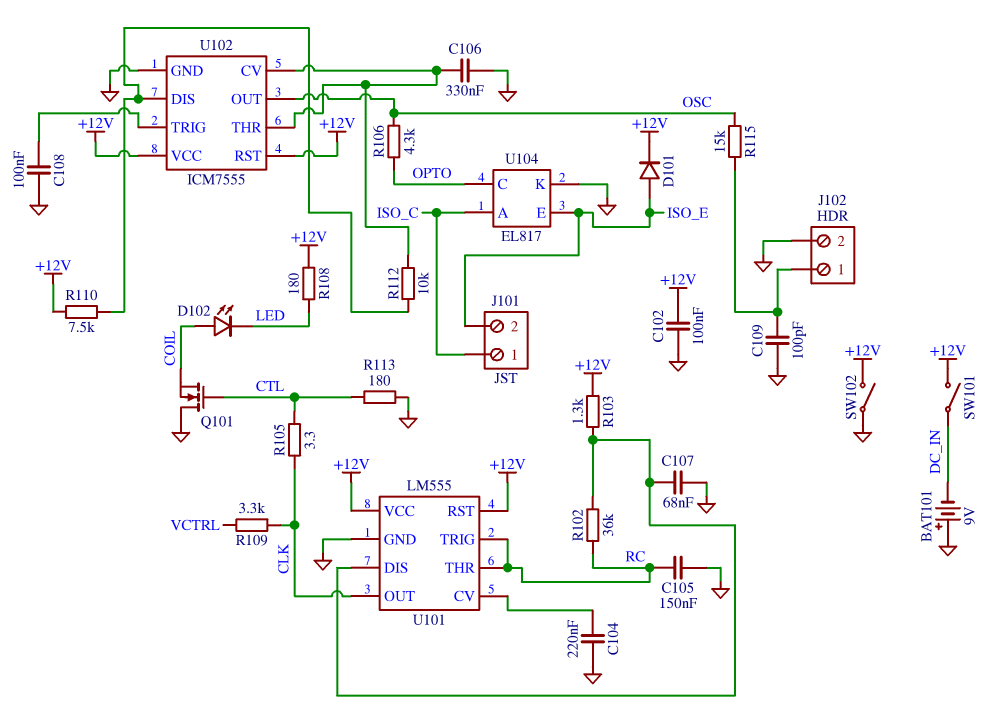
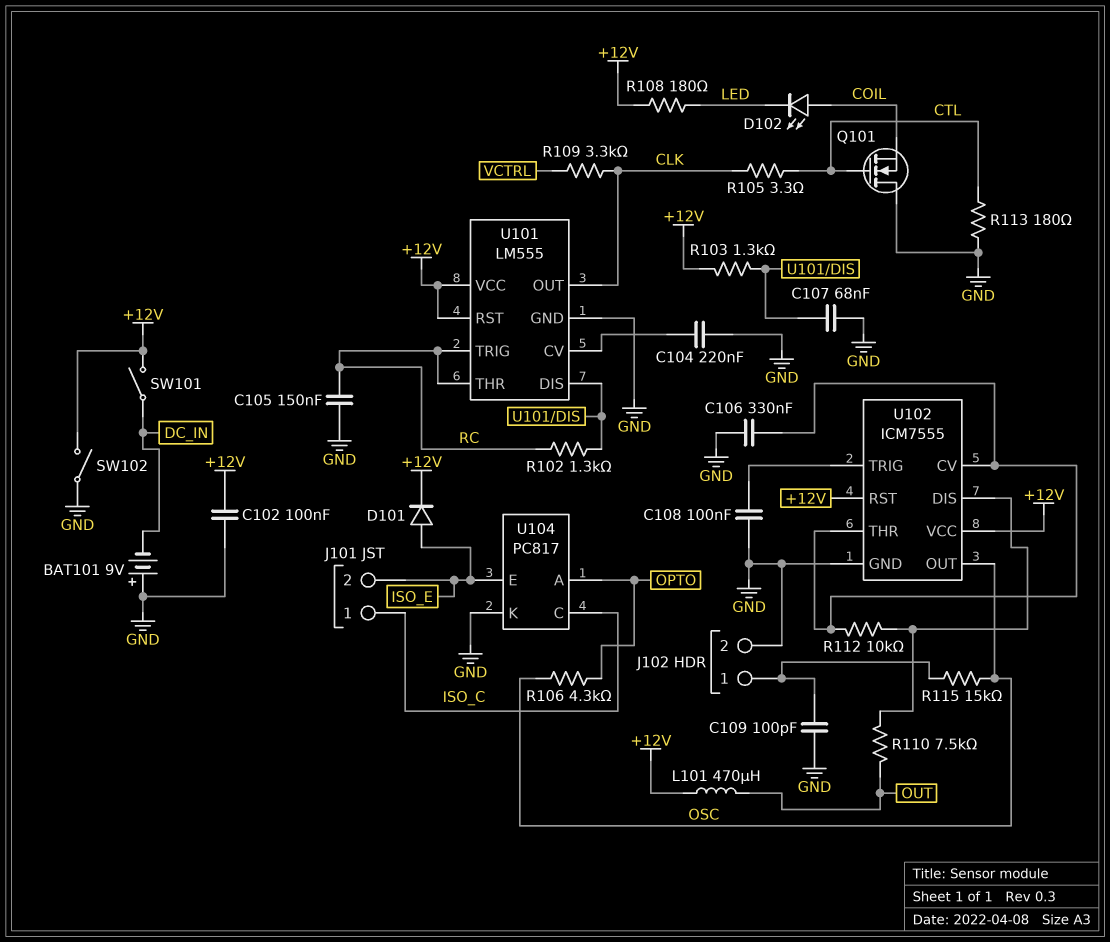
L101: none -> 470uH (+12V, OUT)
R102: 36k (RC, U101/DIS) -> 1.3k (RC, U101/DIS)
R110: 7.5k (+12V, U102/DIS) -> 7.5k (OUT, U102/DIS)
U104: EL817 -> PC817
U104 pin A: ISO_C -> OPTO
U104 pin C: OPTO -> ISO_C

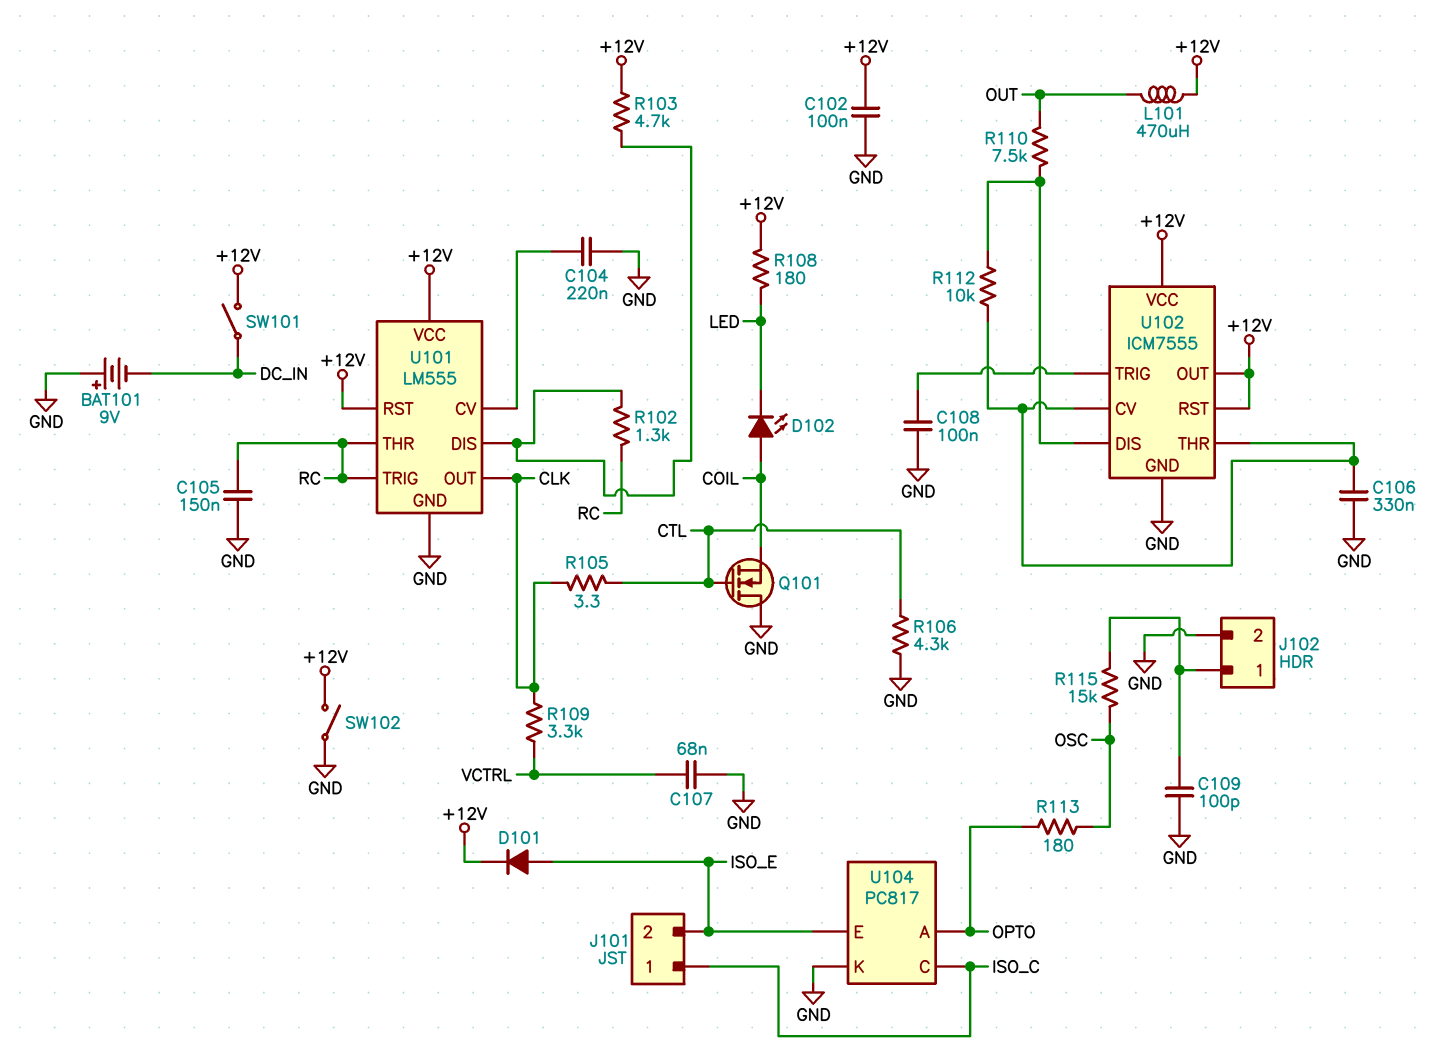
C107: 68nF (GND, U101/DIS) -> 68nF (GND, VCTRL)
R103: 1.3k (+12V, U101/DIS) -> 4.7k (+12V, U101/DIS)
R106: 4.3k (OPTO, OSC) -> 4.3k (CTL, GND)
R113: 180 (CTL, GND) -> 180 (OPTO, OSC)
U102 pin OUT: OSC -> +12V

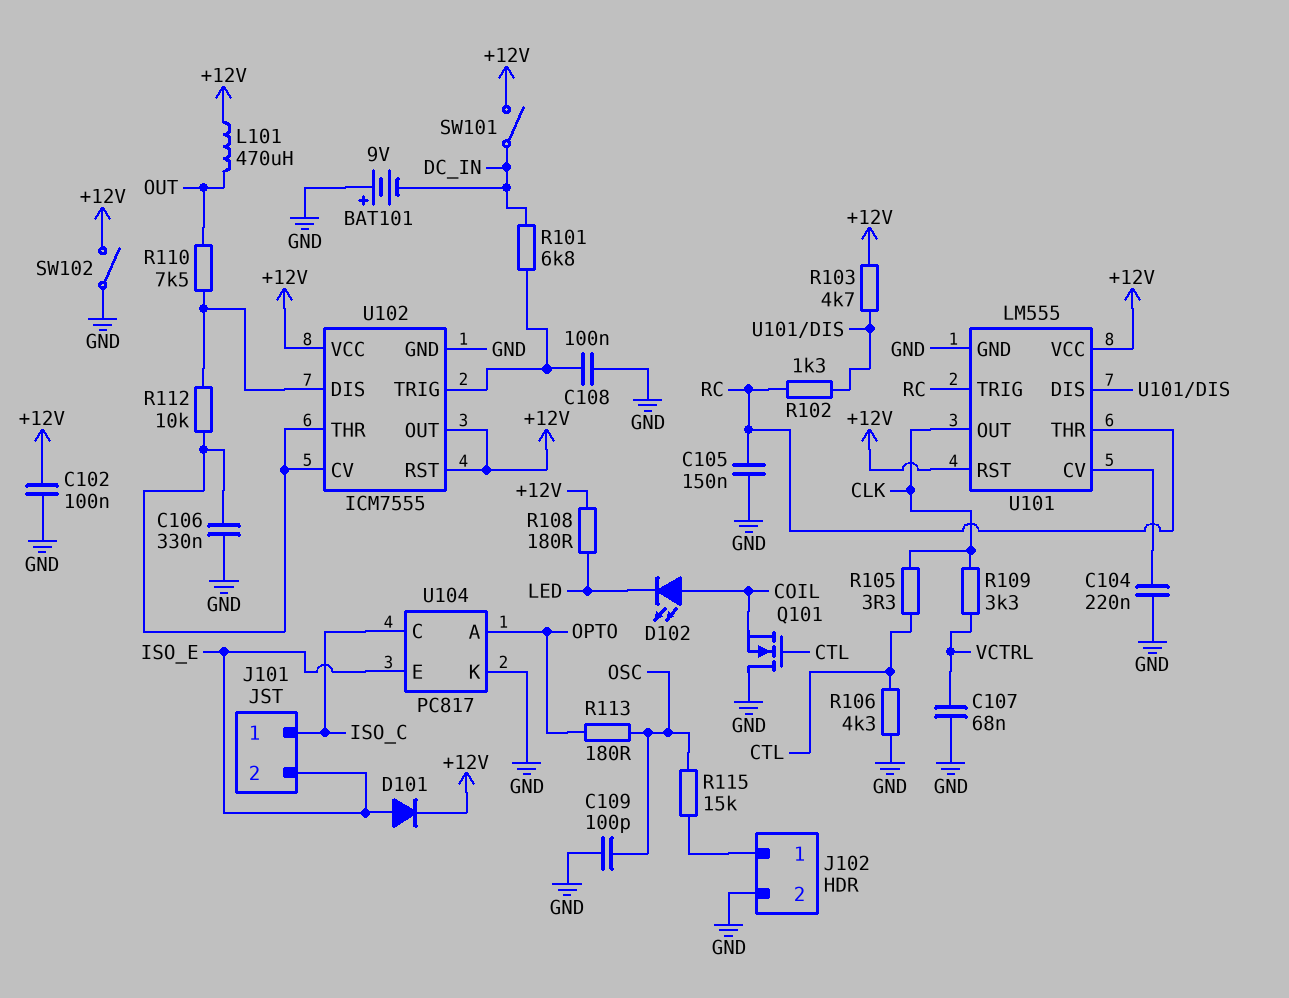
C109: 100pF (GND, J102/1) -> 100pF (GND, OSC)
R101: none -> 6.8k (DC_IN, U102/TRIG)

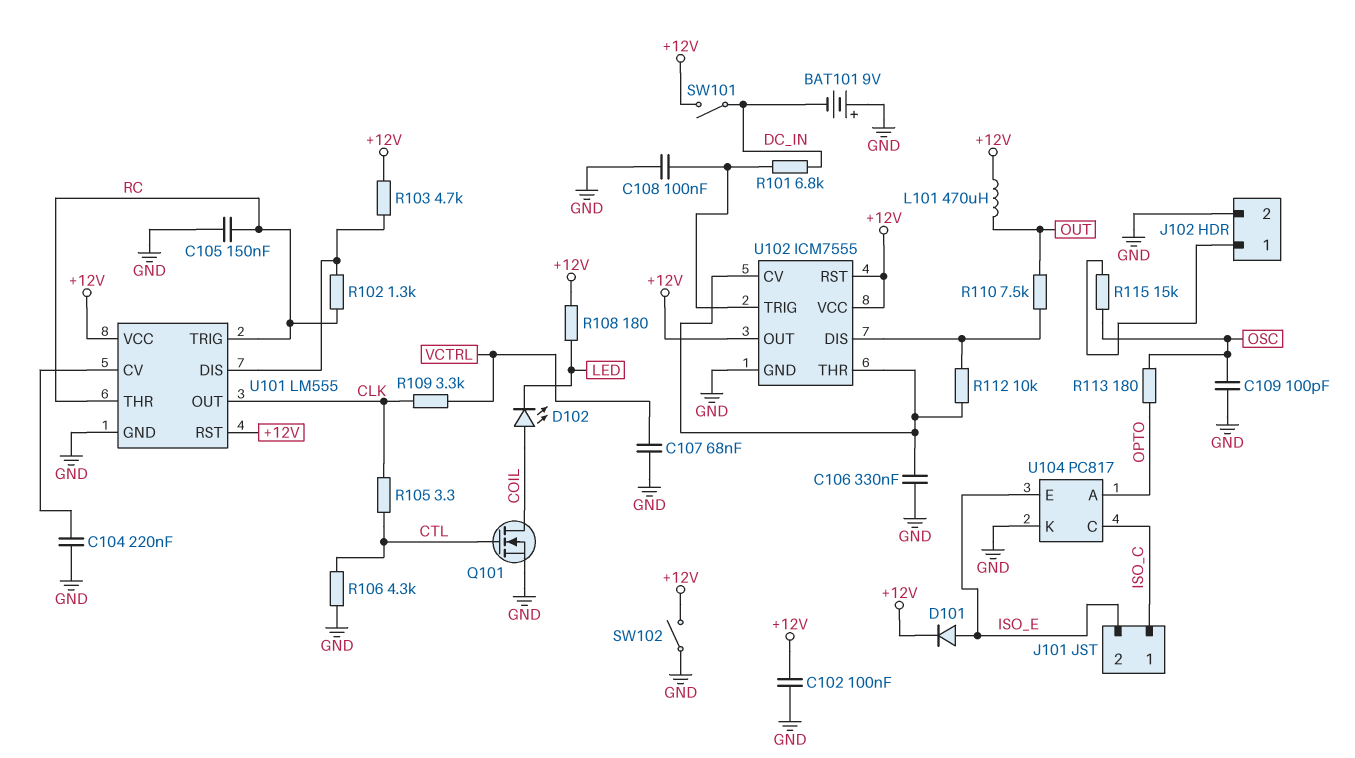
Q101: NMOS (G CTL, D GND, S COIL) -> NMOS (G CTL, D COIL, S GND)

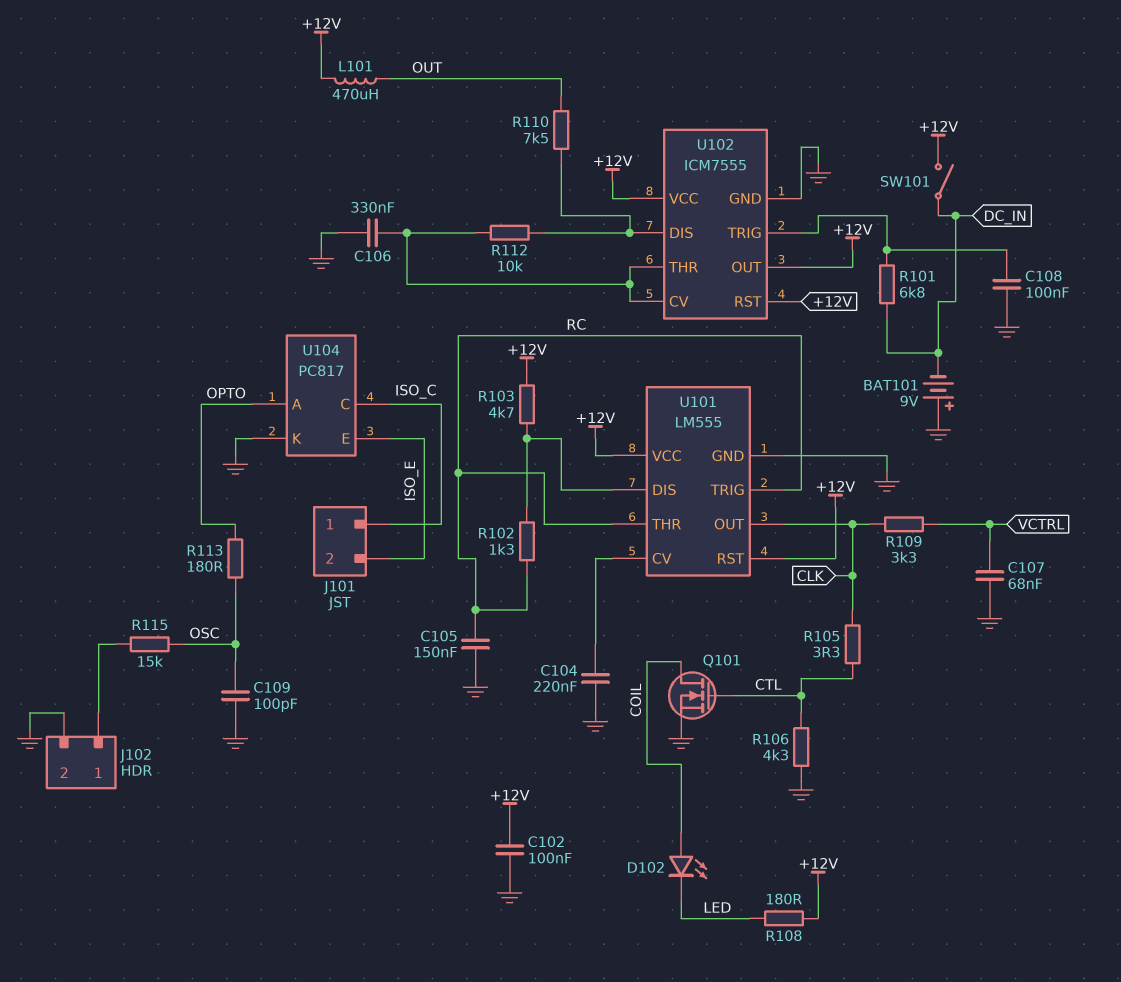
D101: diode (A ISO_E, K +12V) -> none
SW102: switch (+12V, GND) -> none

